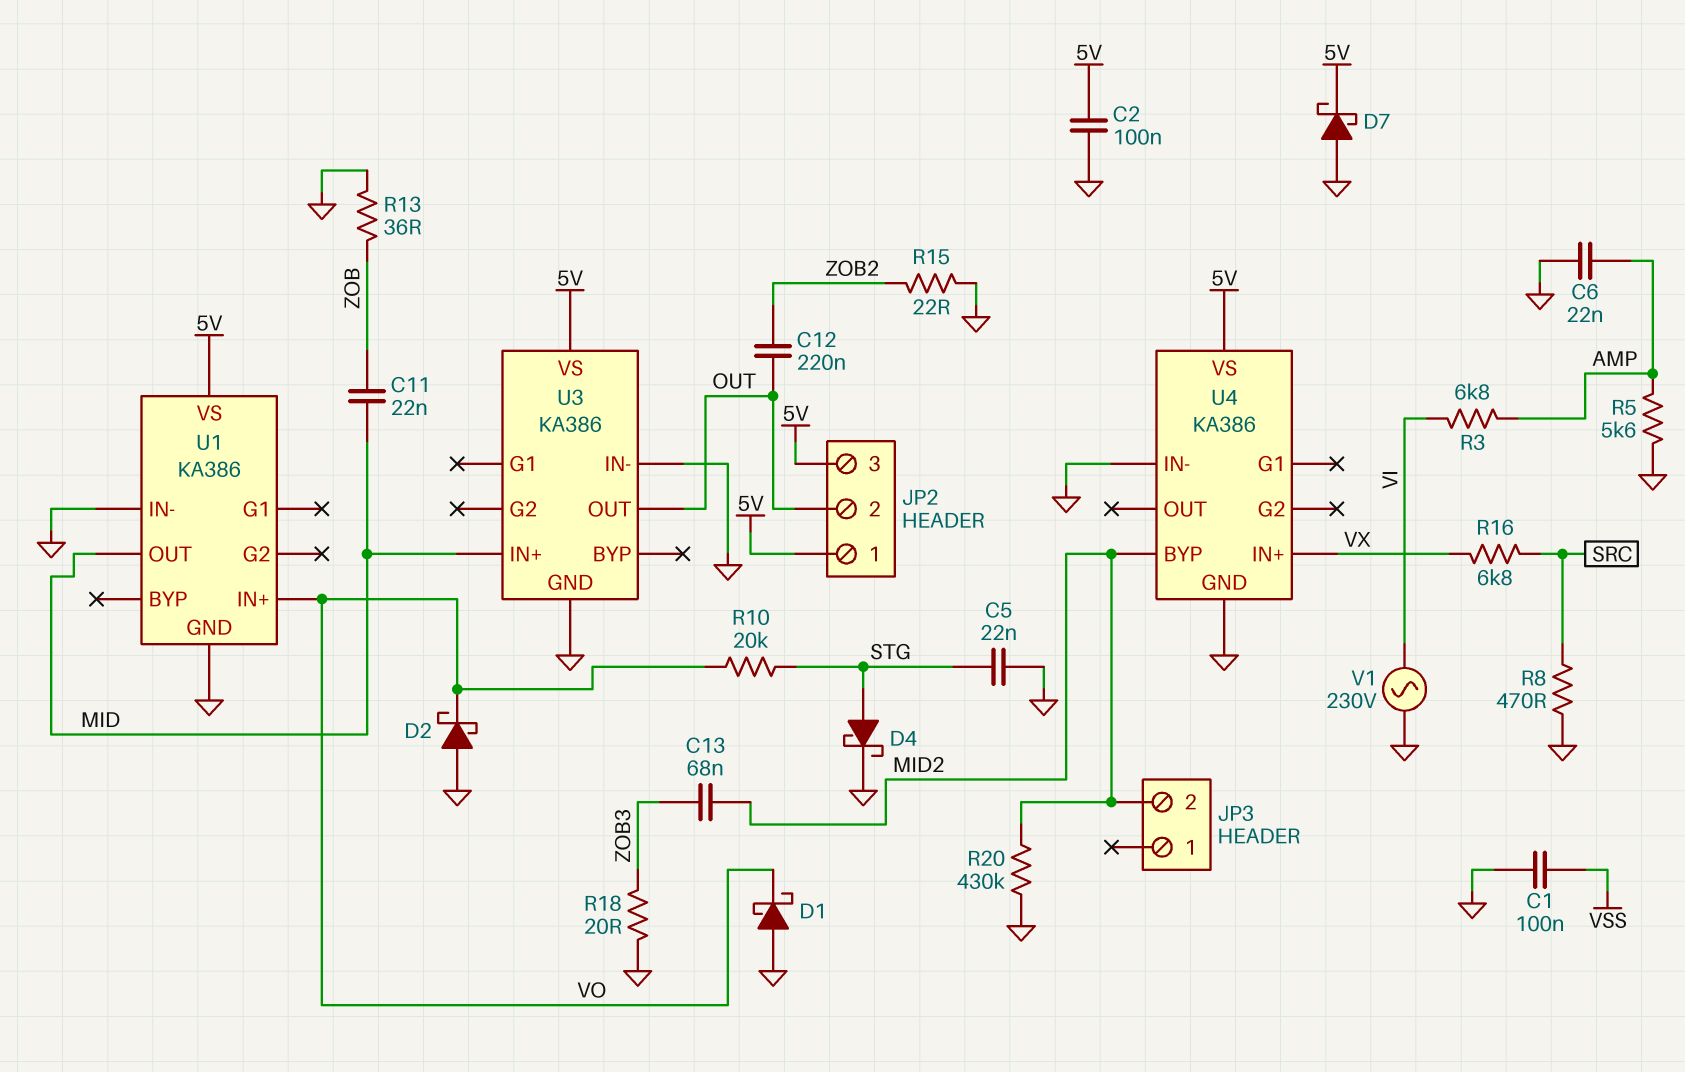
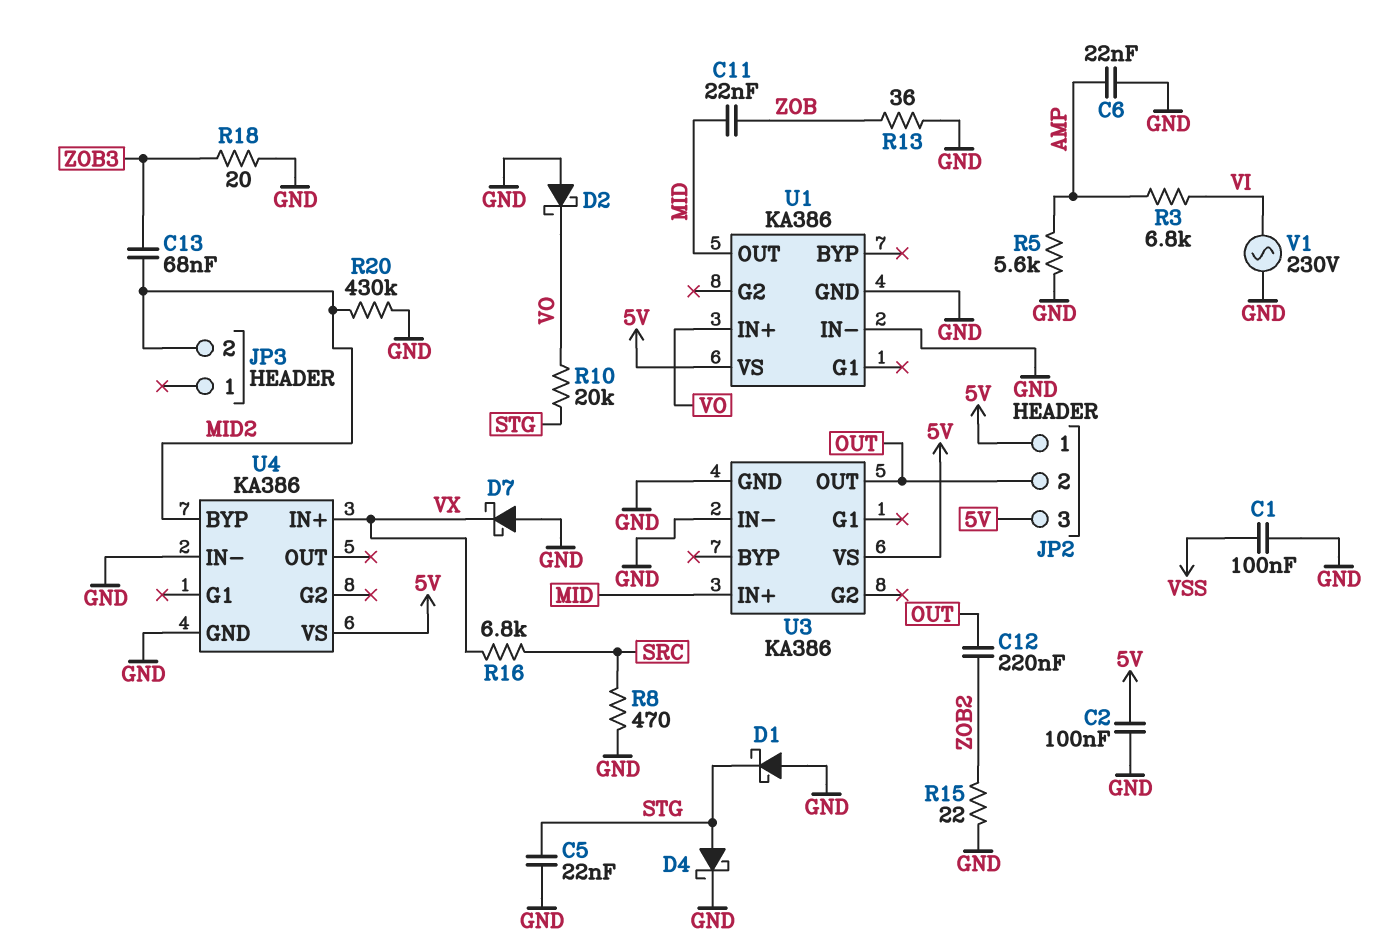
D1: schottky (A GND, K VO) -> schottky (A GND, K STG)
D7: schottky (A GND, K 5V) -> schottky (A GND, K VX)

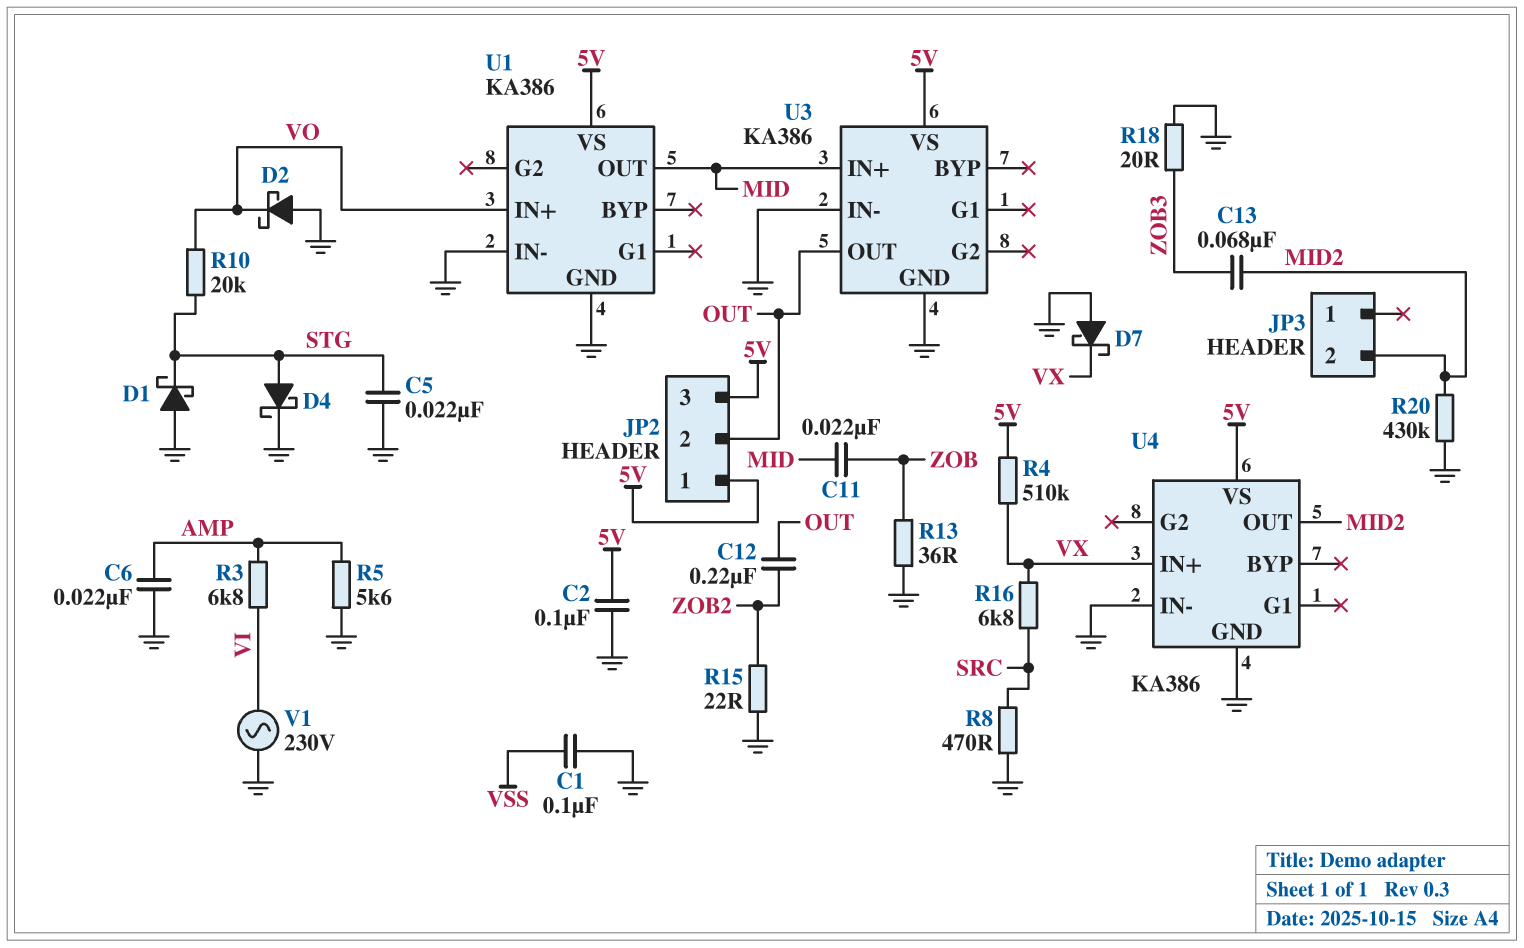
R4: none -> 510k (5V, VX)
U4 pin BYP: MID2 -> none
U4 pin OUT: none -> MID2

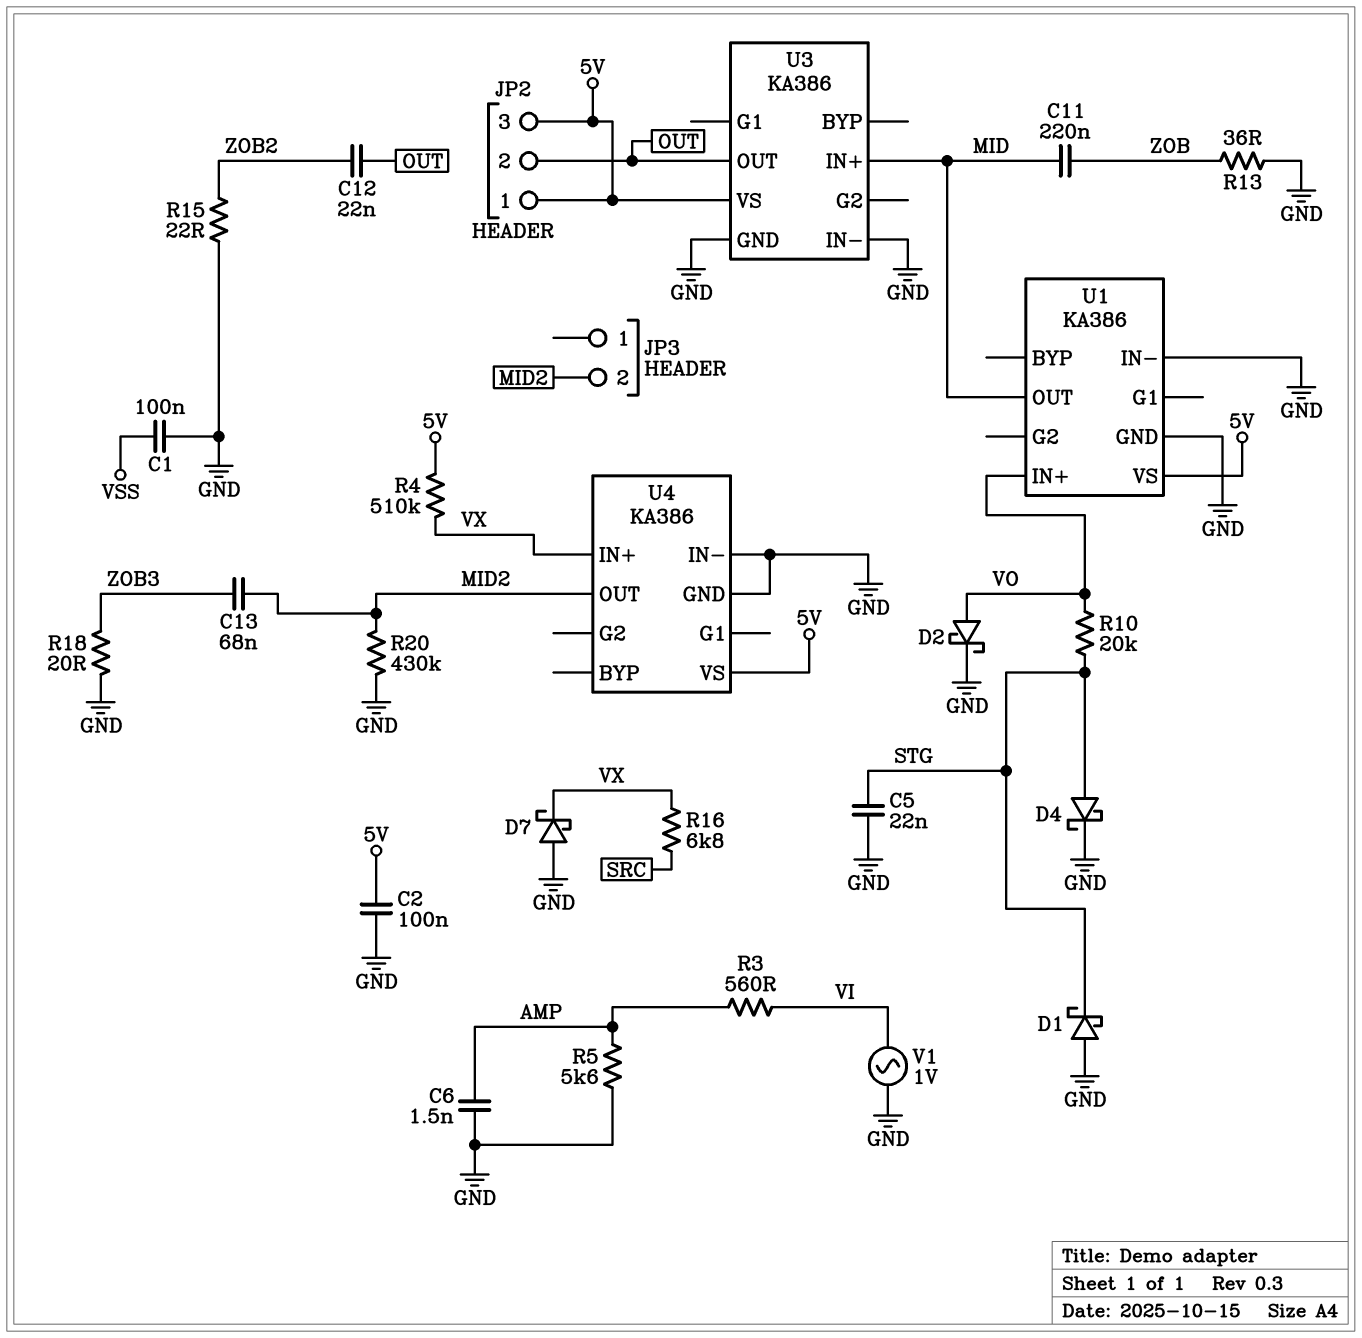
C6: 22nF (AMP, GND) -> 1.5nF (AMP, GND)
C11: 22nF (MID, ZOB) -> 220nF (MID, ZOB)
C12: 220nF (OUT, ZOB2) -> 22nF (OUT, ZOB2)
D2: schottky (A GND, K VO) -> schottky (A VO, K GND)
R3: 6.8k (AMP, VI) -> 560 (AMP, VI)
R8: 470 (GND, SRC) -> none
V1: AC 230V (GND, VI) -> AC 1V (GND, VI)

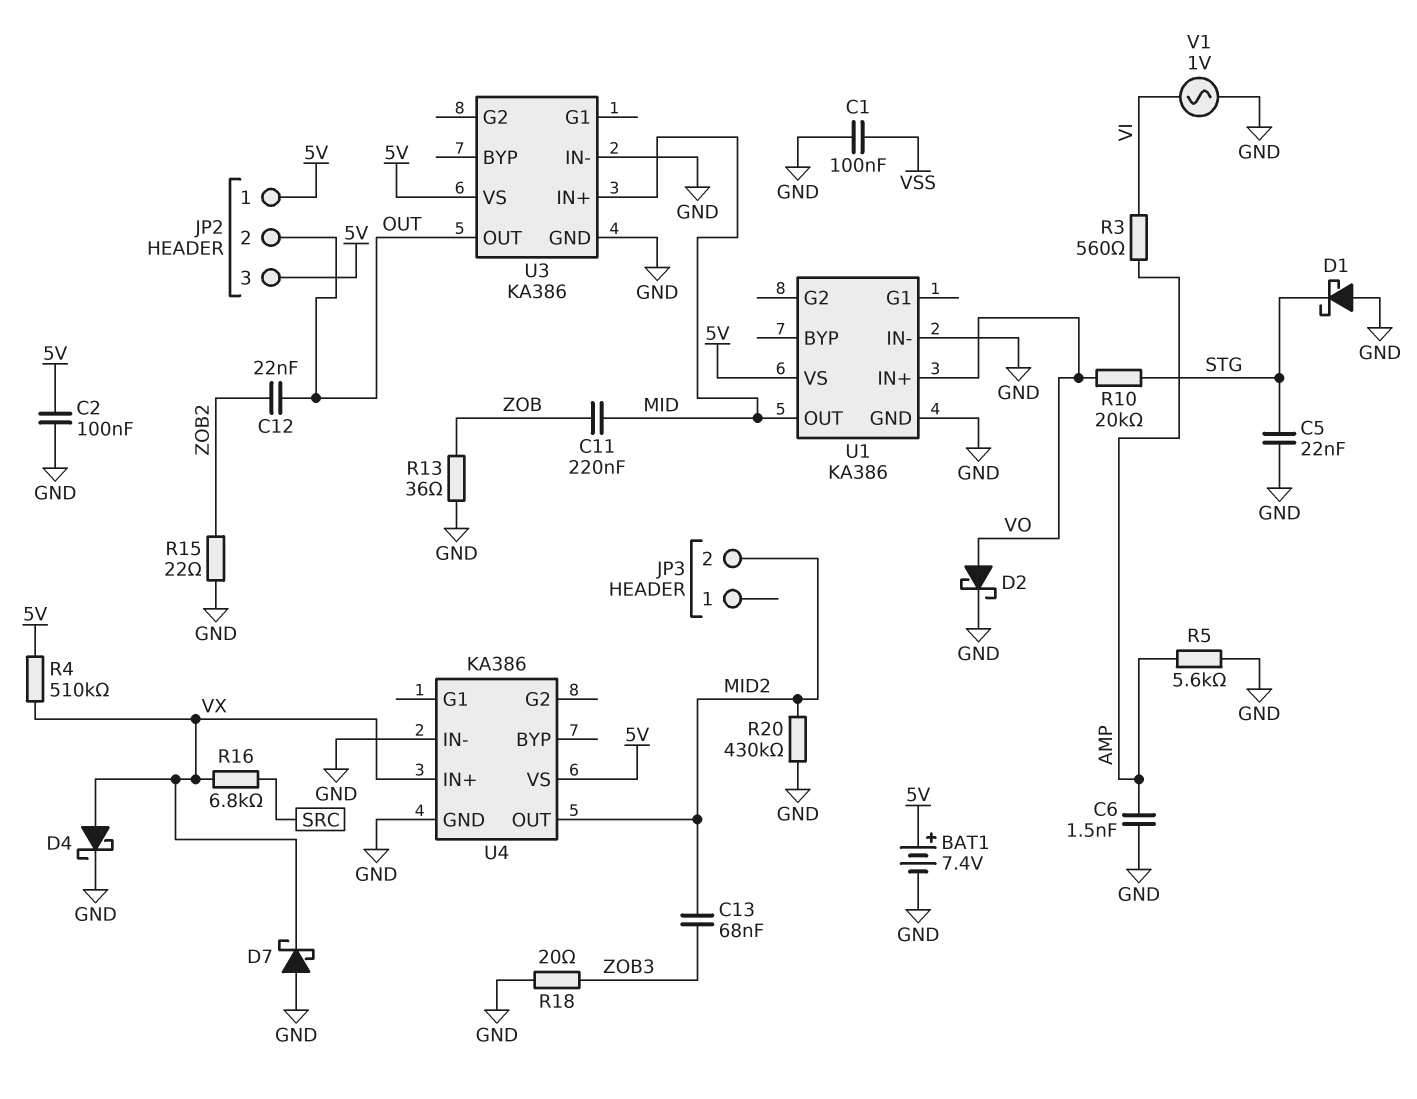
BAT1: none -> 7.4V (plus 5V, minus GND)
D4: schottky (A STG, K GND) -> schottky (A VX, K GND)

